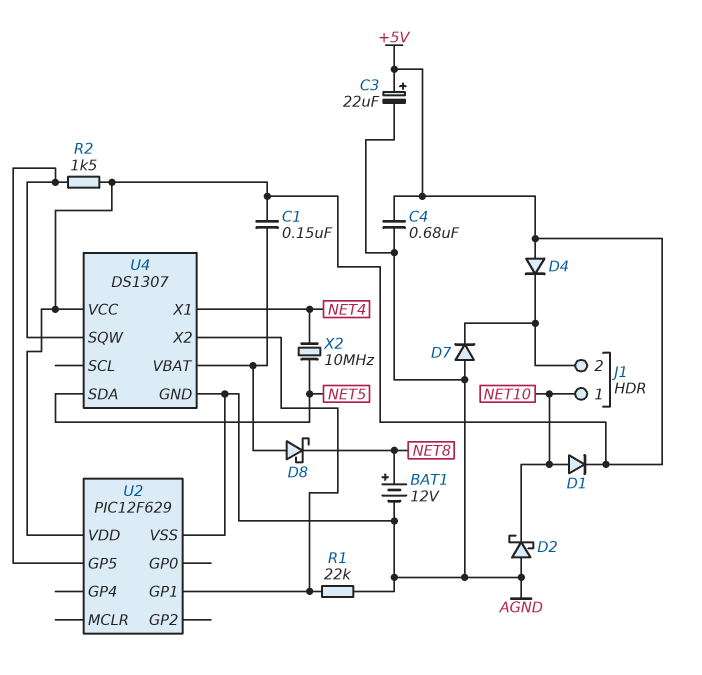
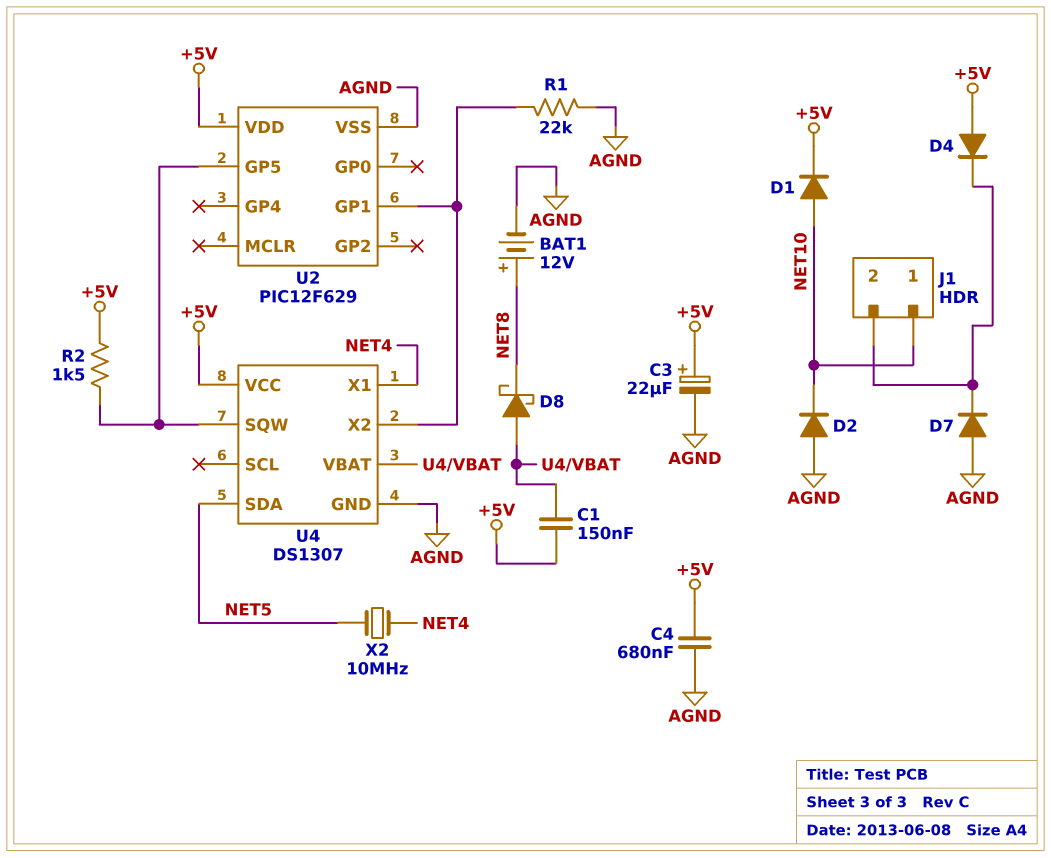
D2: schottky (A AGND, K NET10) -> diode (A AGND, K NET10)

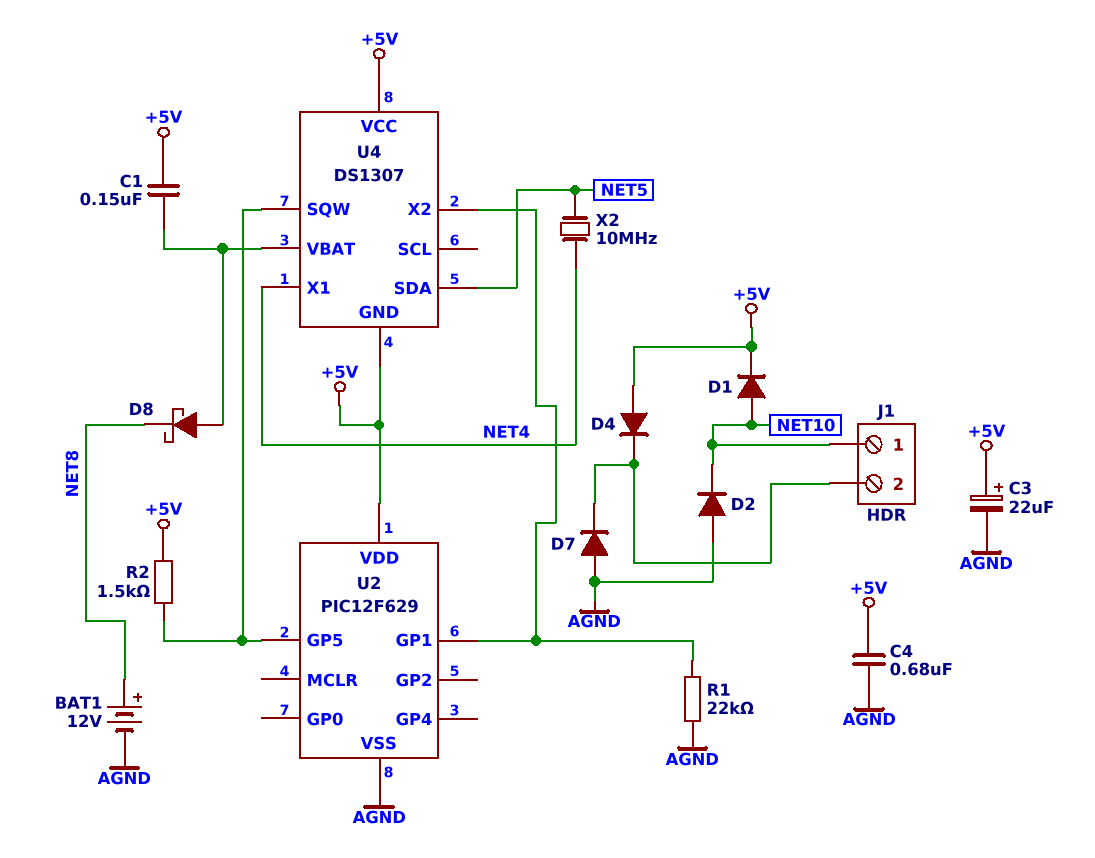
U4 pin GND: AGND -> +5V

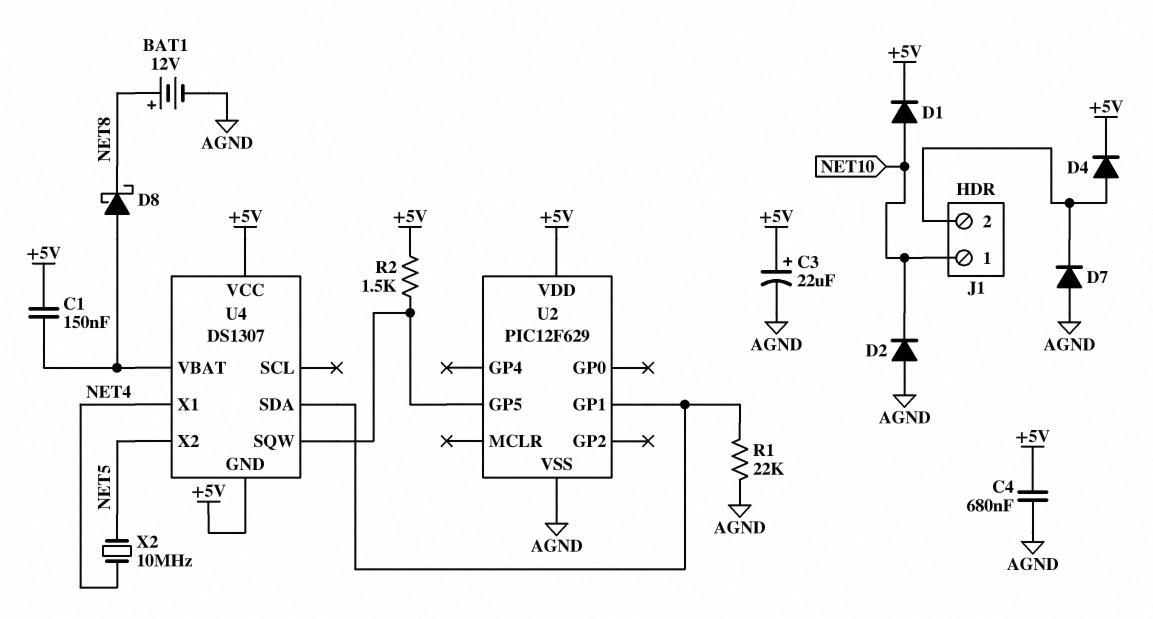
D4: diode (A +5V, K J1/2) -> diode (A J1/2, K +5V)
U4 pin SDA: NET5 -> U2/GP1
U4 pin X2: U2/GP1 -> NET5

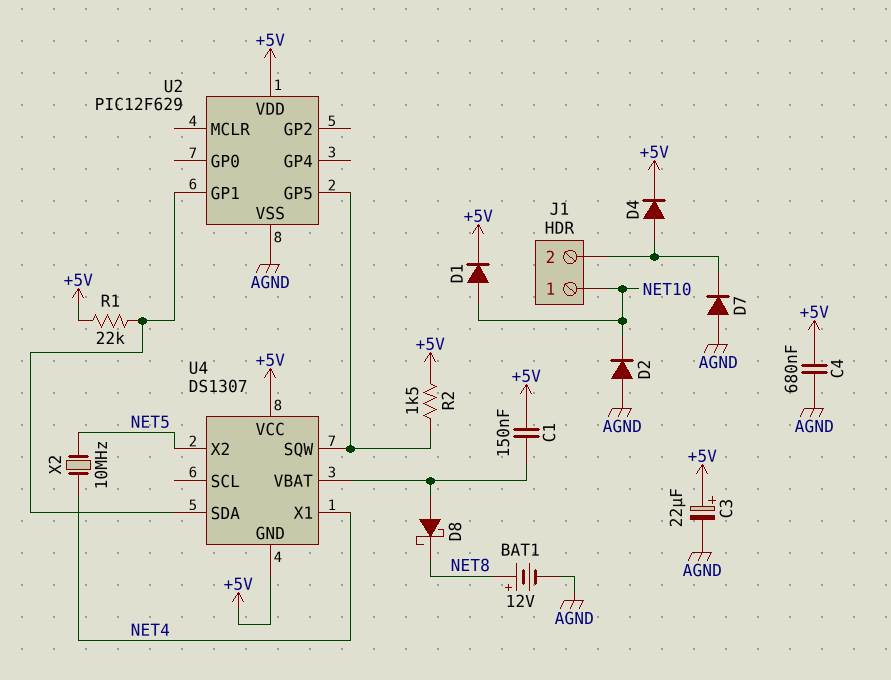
R1: 22k (AGND, U2/GP1) -> 22k (+5V, U2/GP1)

